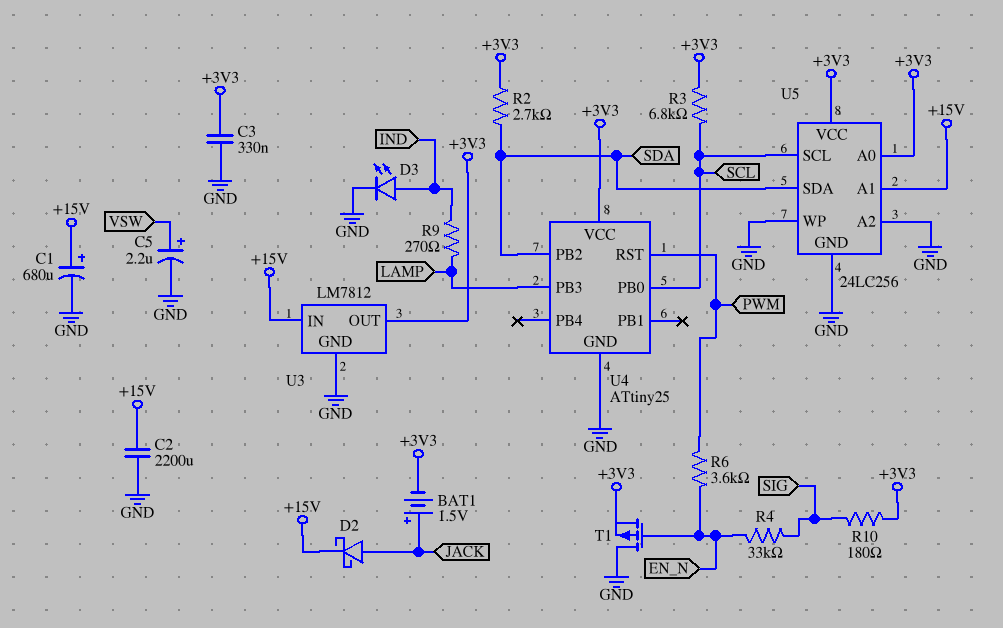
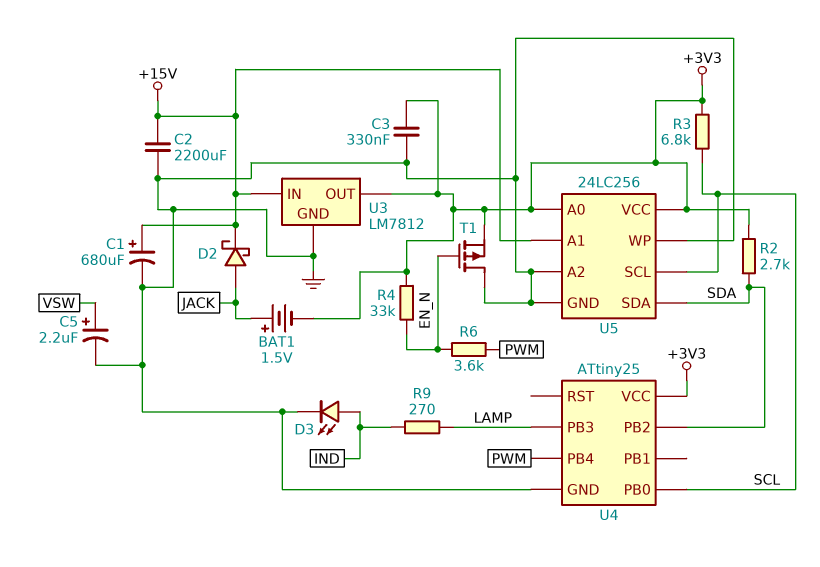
R4: 33k (EN_N, SIG) -> 33k (+3V3, EN_N)
R10: 180 (+3V3, SIG) -> none
U4 pin PB4: none -> PWM
U4 pin RST: PWM -> none

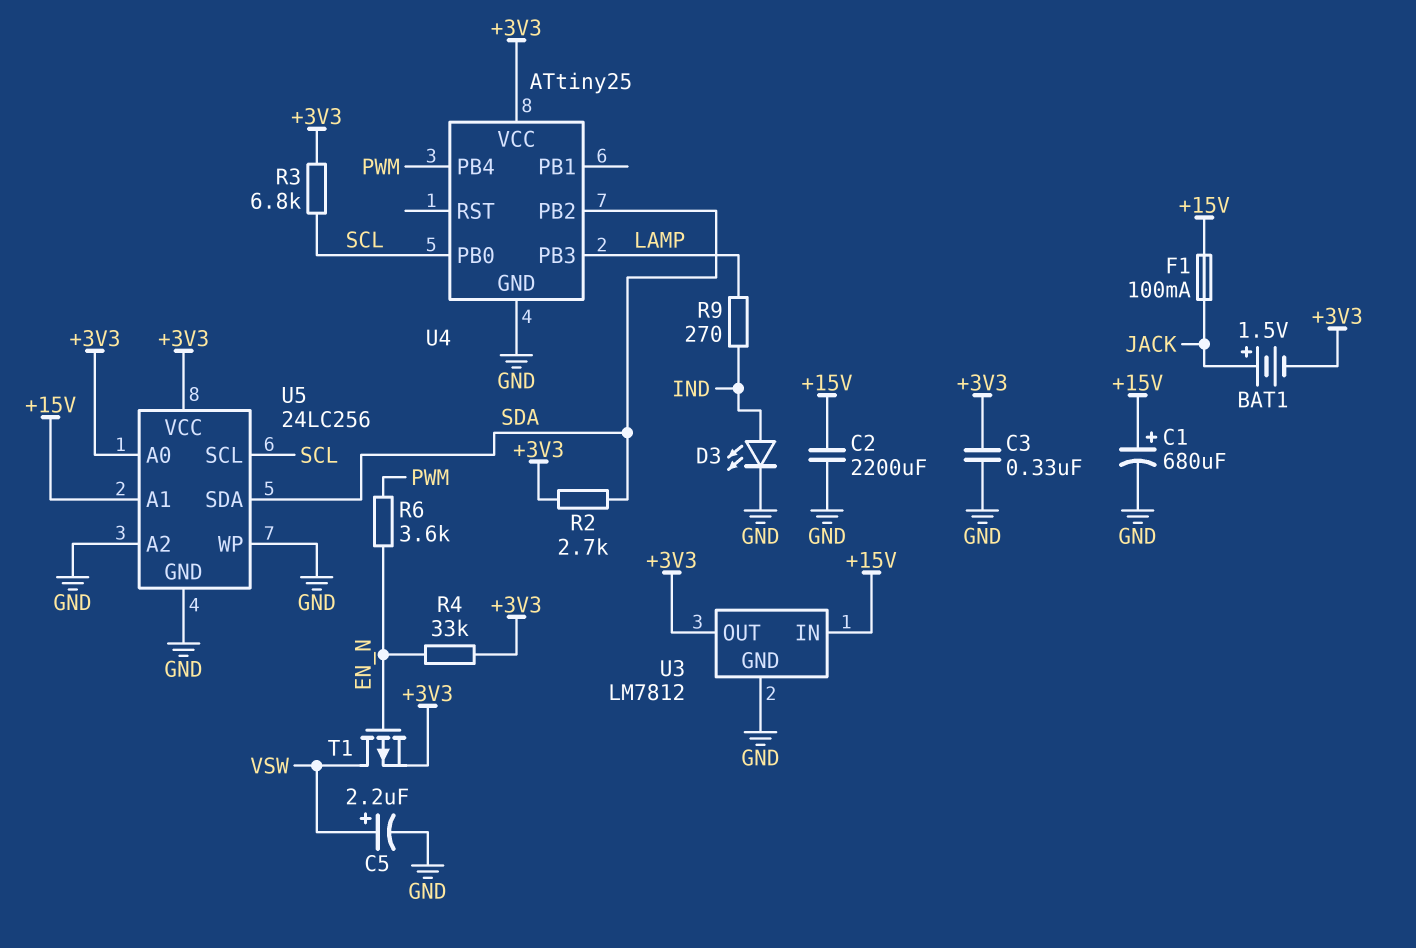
D2: schottky (A JACK, K +15V) -> none
F1: none -> 100mA (+15V, JACK)
T1: PMOS (G EN_N, D GND, S +3V3) -> PMOS (G EN_N, D VSW, S +3V3)

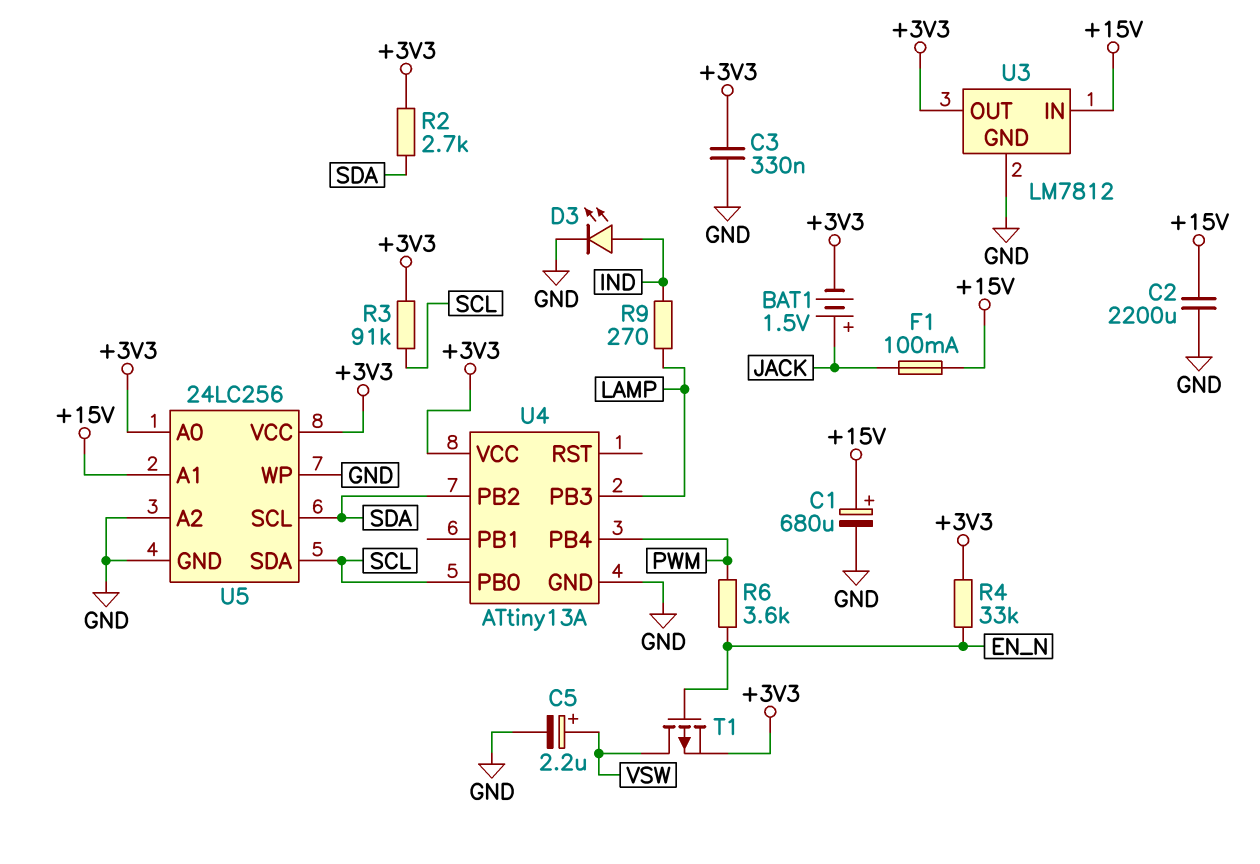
R3: 6.8k (+3V3, SCL) -> 91k (+3V3, SCL)
U4: ATtiny25 -> ATtiny13A
U5 pin SCL: SCL -> SDA
U5 pin SDA: SDA -> SCL

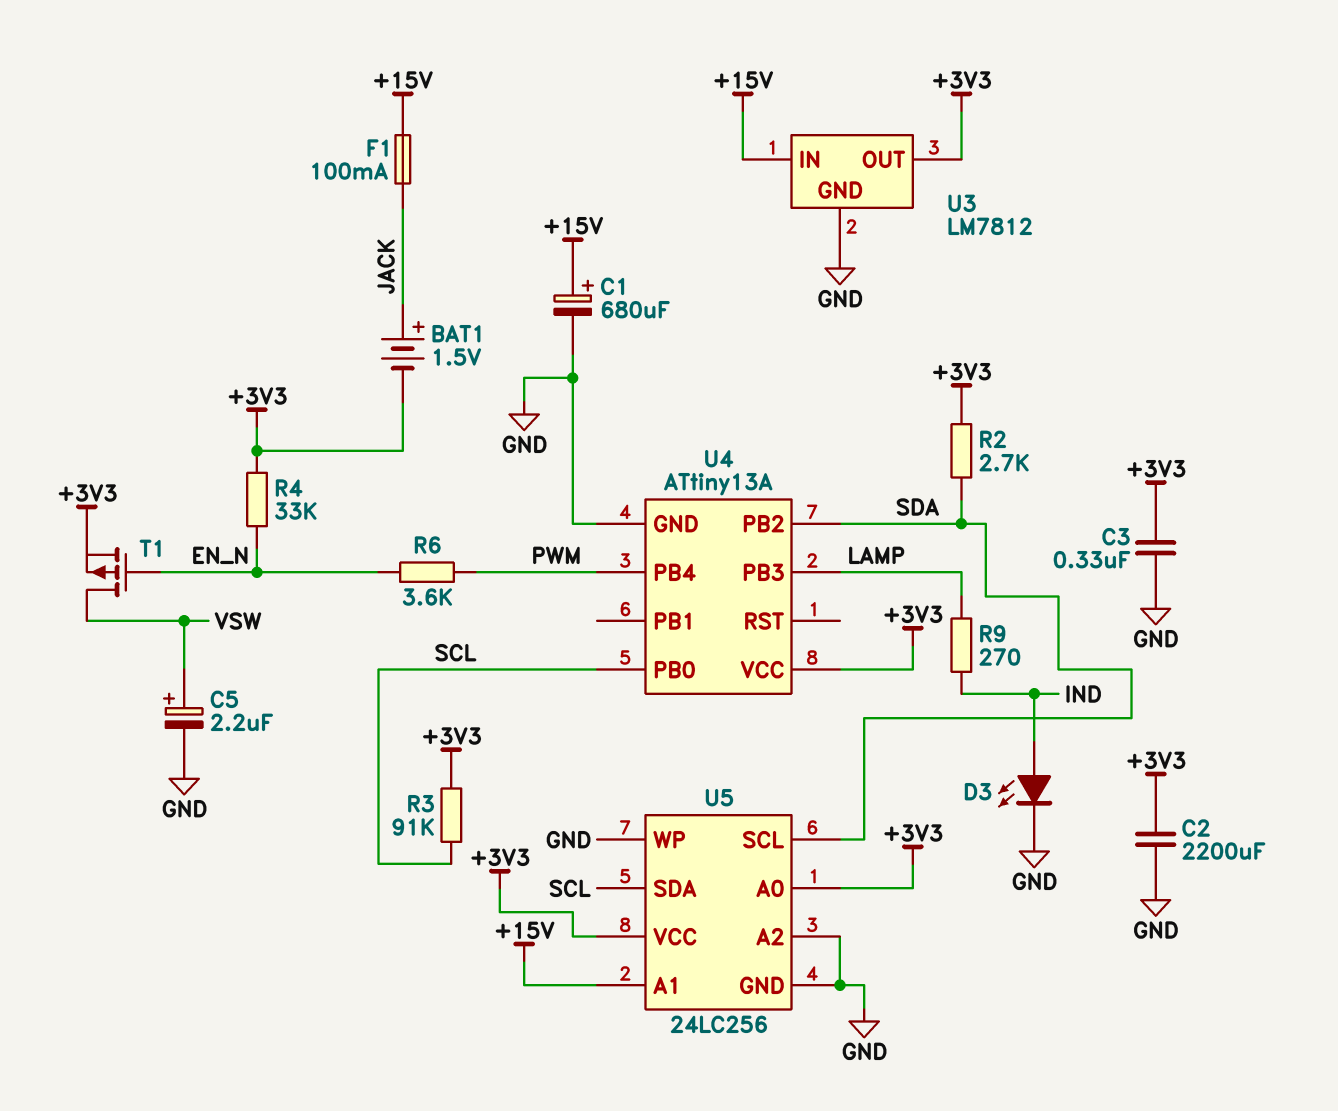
C2: 2200uF (+15V, GND) -> 2200uF (+3V3, GND)

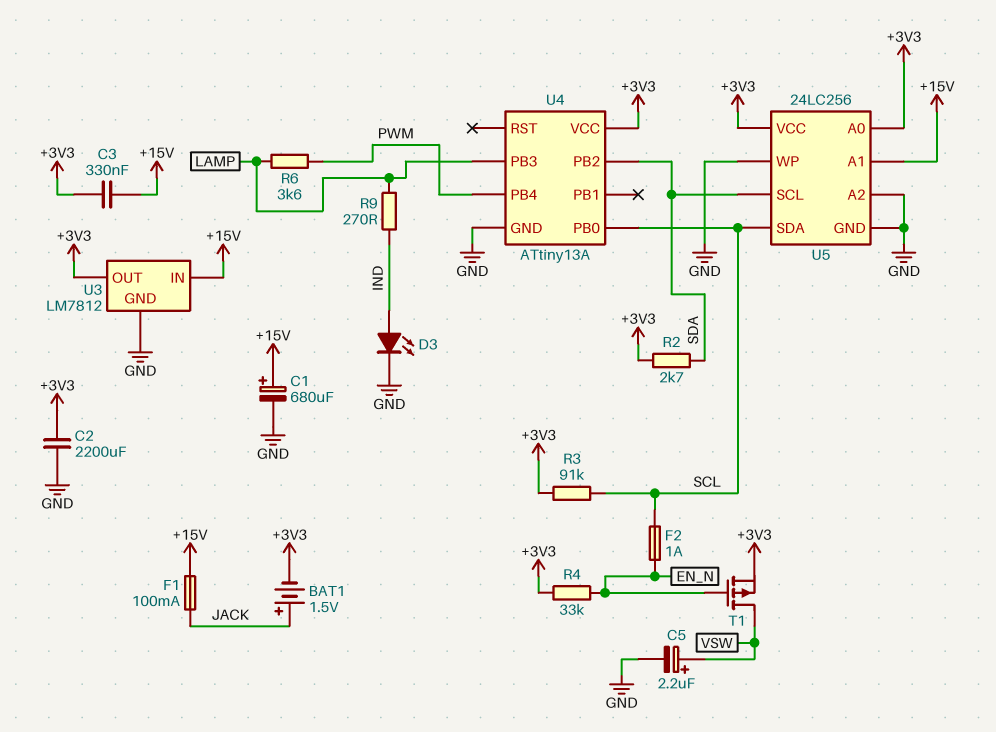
C3: 330nF (+3V3, GND) -> 330nF (+3V3, +15V)
F2: none -> 1A (EN_N, SCL)
R6: 3.6k (EN_N, PWM) -> 3.6k (LAMP, PWM)

